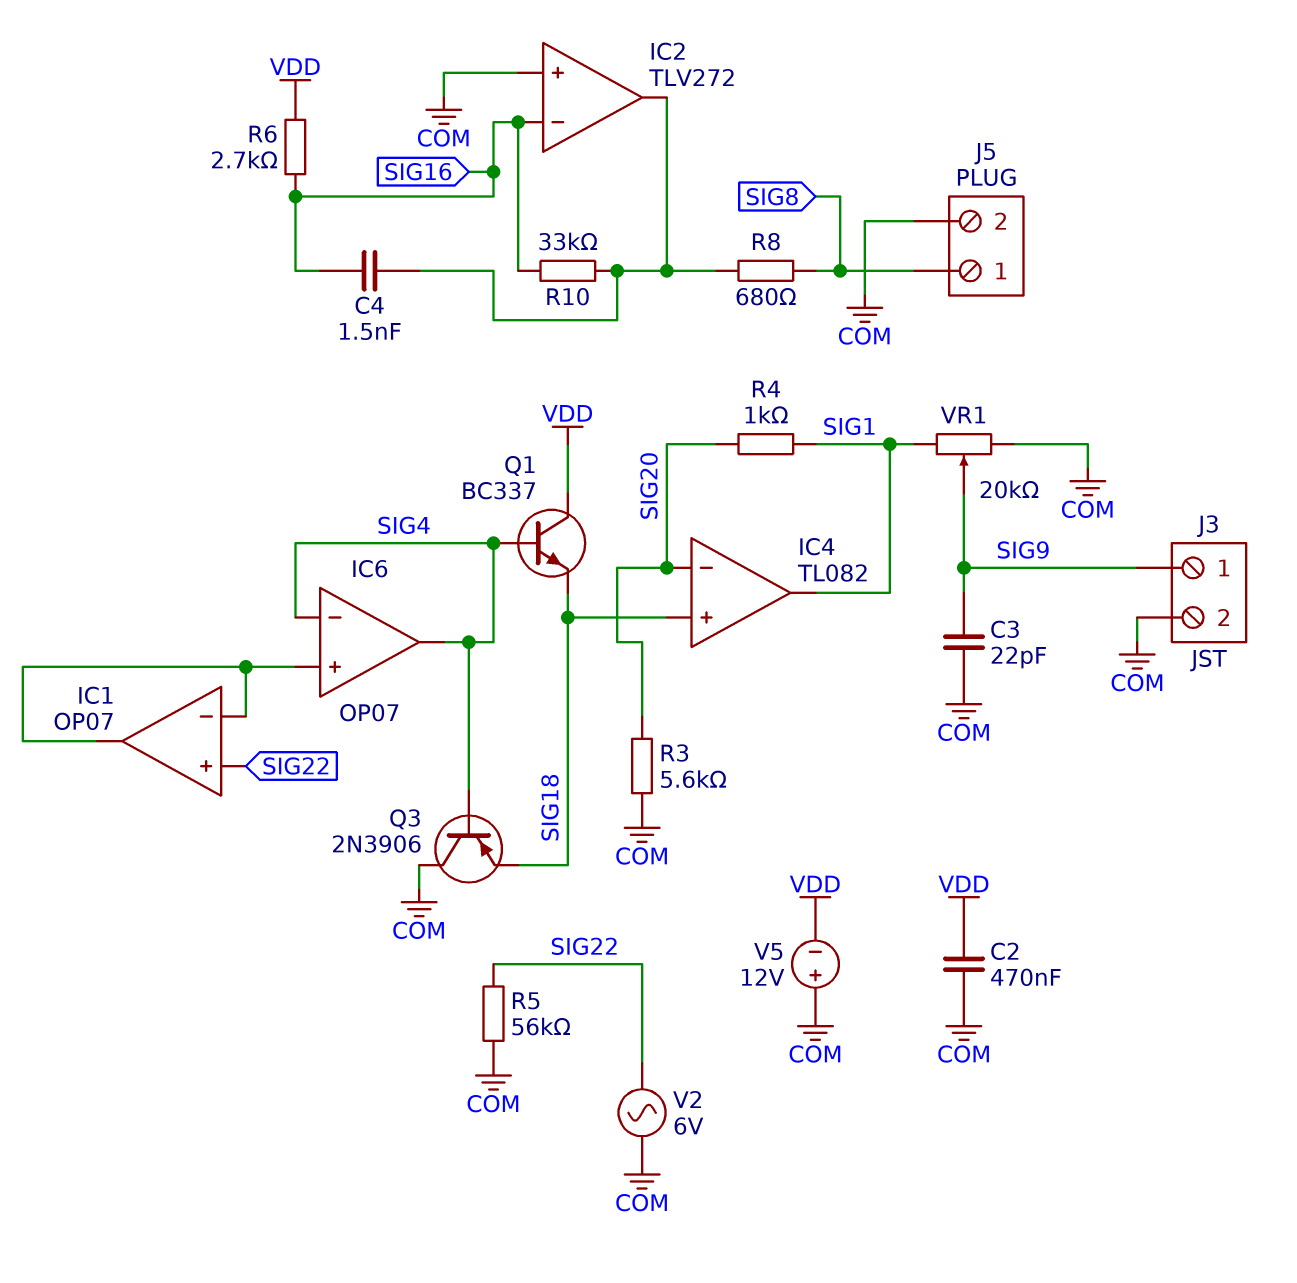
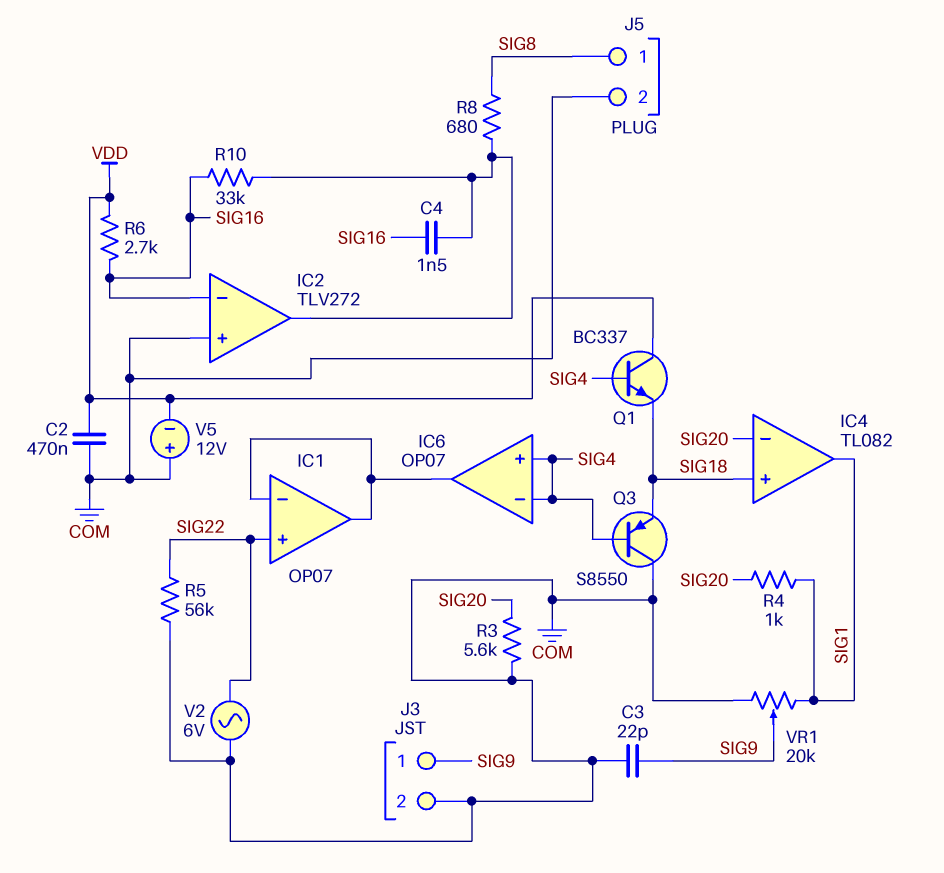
IC6 pin in+: IC1/in- -> SIG4
IC6 pin out: SIG4 -> IC1/in-
Q3: PNP 2N3906 (B SIG4, C COM, E SIG18) -> PNP S8550 (B SIG4, C COM, E SIG18)

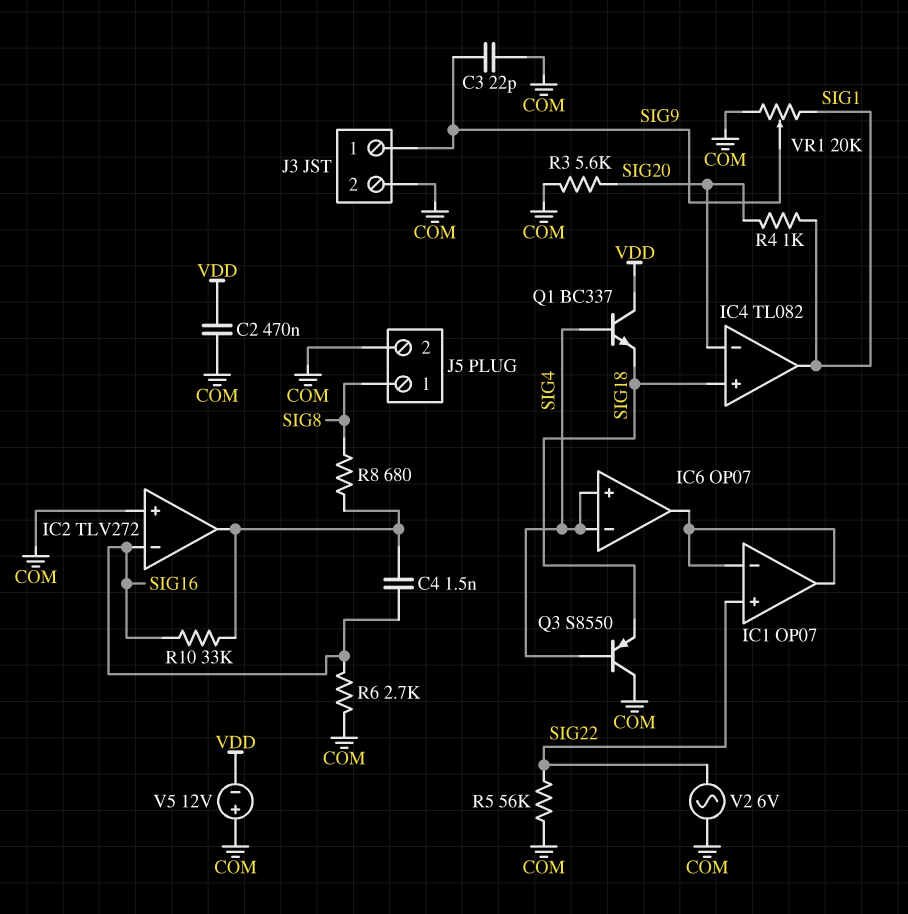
R6: 2.7k (SIG16, VDD) -> 2.7k (COM, SIG16)

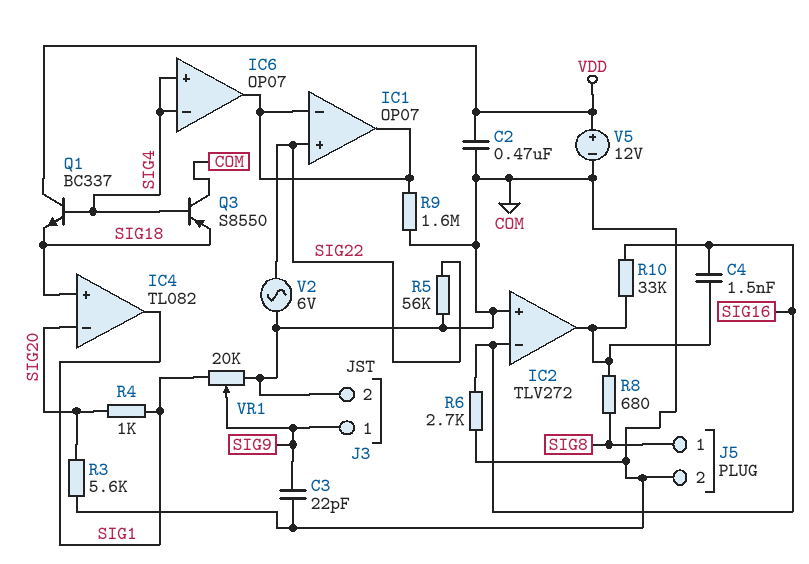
R9: none -> 1.6M (COM, IC1/in-)
V5: 12V (plus COM, minus VDD) -> 12V (plus VDD, minus COM)

